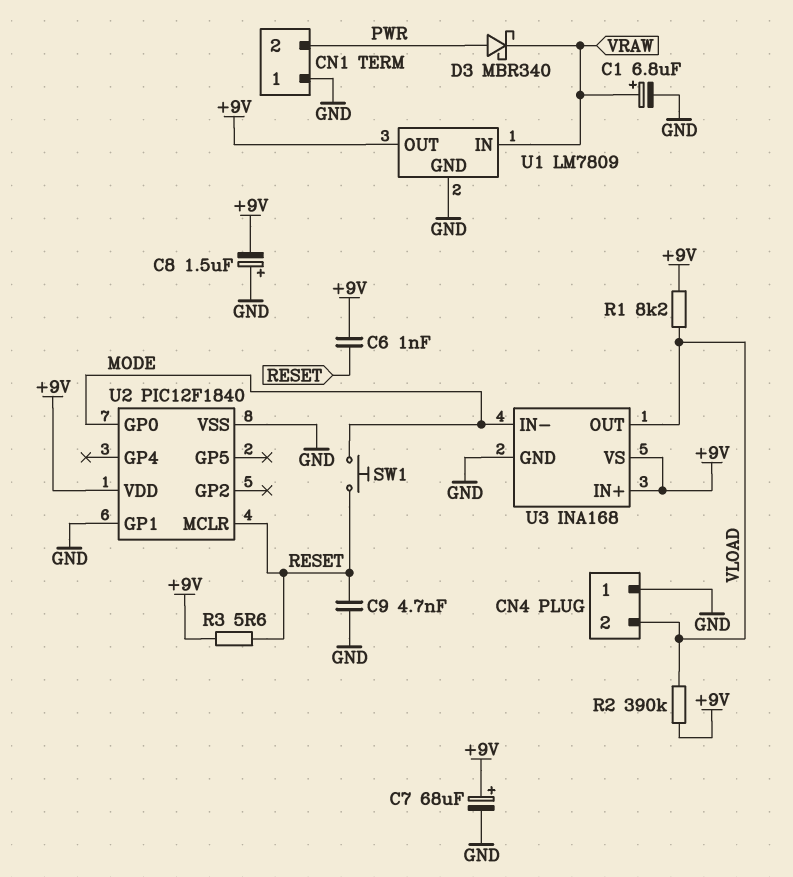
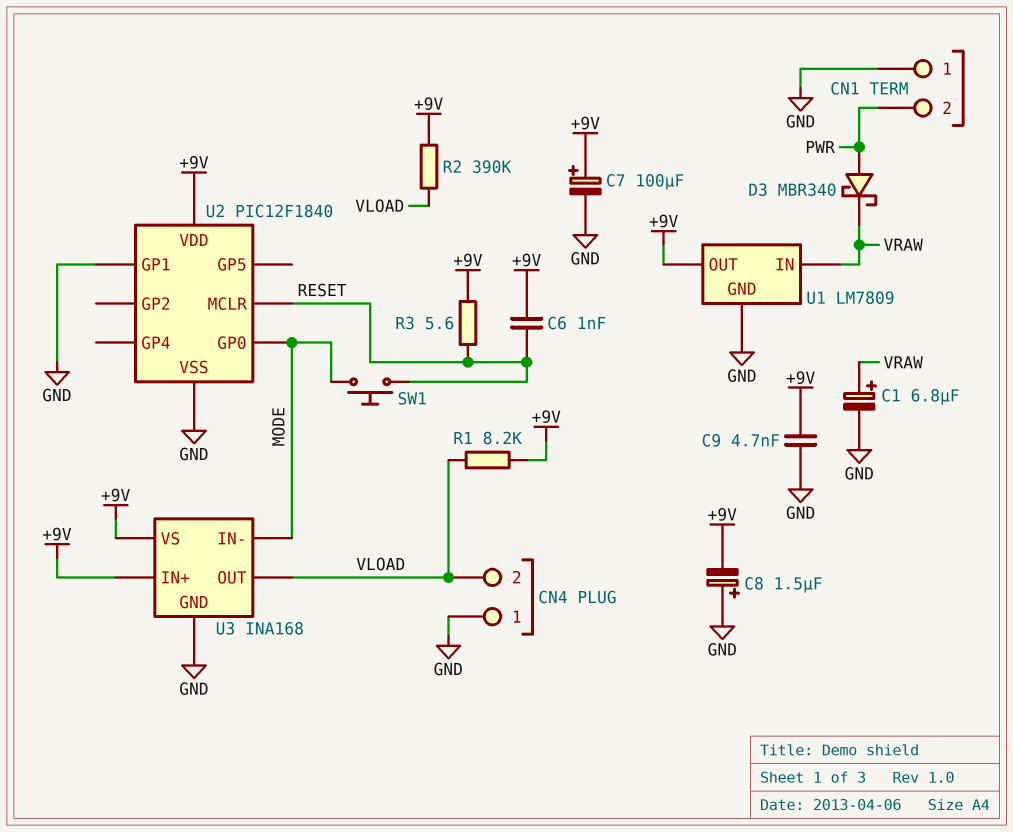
C7: 68uF (plus +9V, minus GND) -> 100uF (plus +9V, minus GND)
C9: 4.7nF (GND, RESET) -> 4.7nF (+9V, GND)

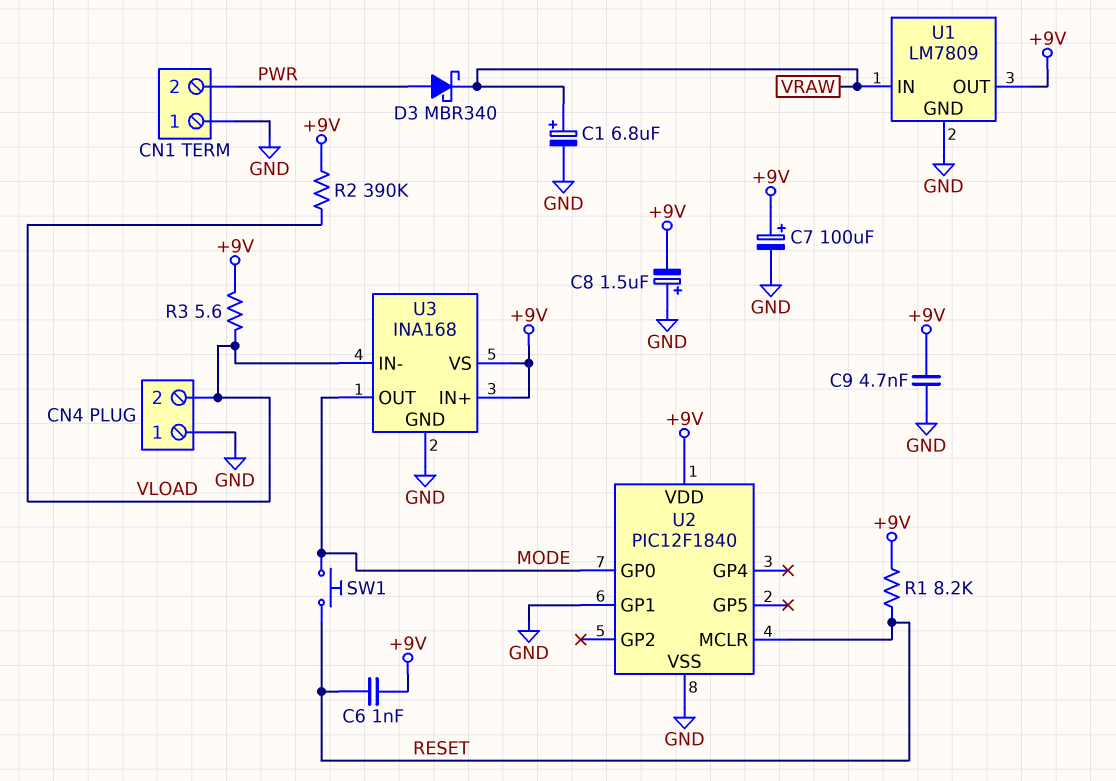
R1: 8.2k (+9V, VLOAD) -> 8.2k (+9V, RESET)
R3: 5.6 (+9V, RESET) -> 5.6 (+9V, VLOAD)
U3 pin IN-: MODE -> VLOAD
U3 pin OUT: VLOAD -> MODE

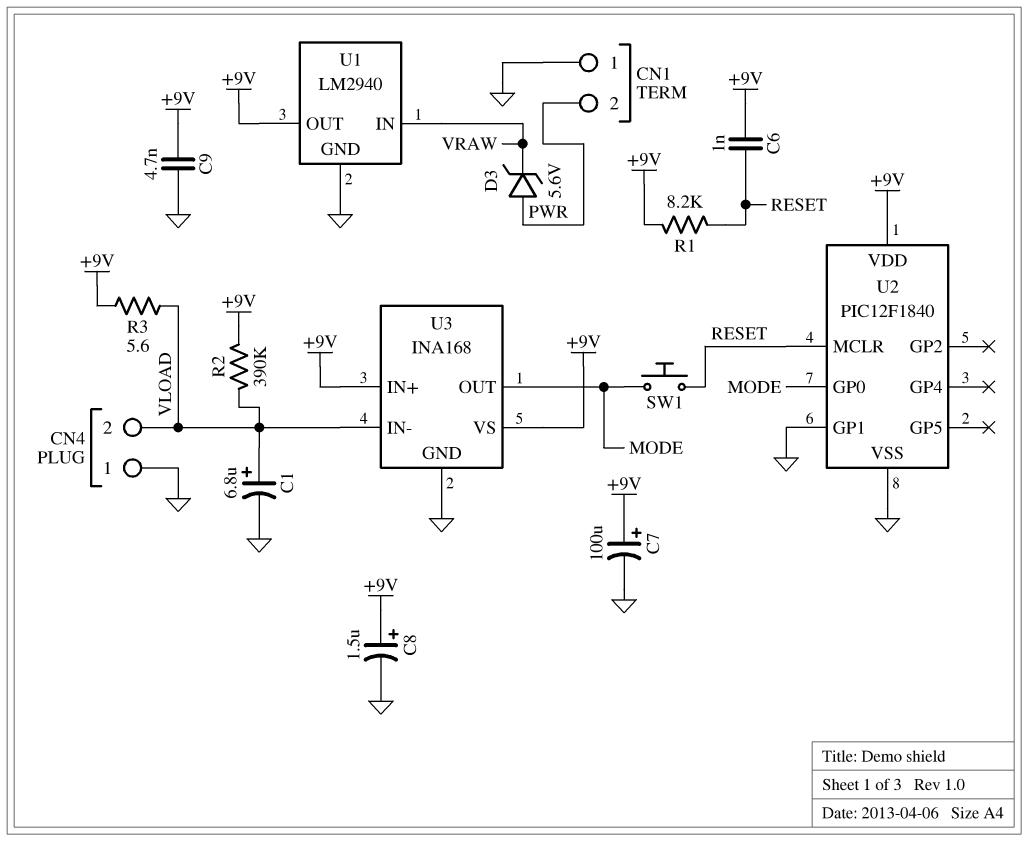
C1: 6.8uF (plus VRAW, minus GND) -> 6.8uF (plus VLOAD, minus GND)
C8: 1.5uF (plus GND, minus +9V) -> 1.5uF (plus +9V, minus GND)
D3: schottky MBR340 (A PWR, K VRAW) -> zener 5.6V (A PWR, K VRAW)
U1: LM7809 -> LM2940

